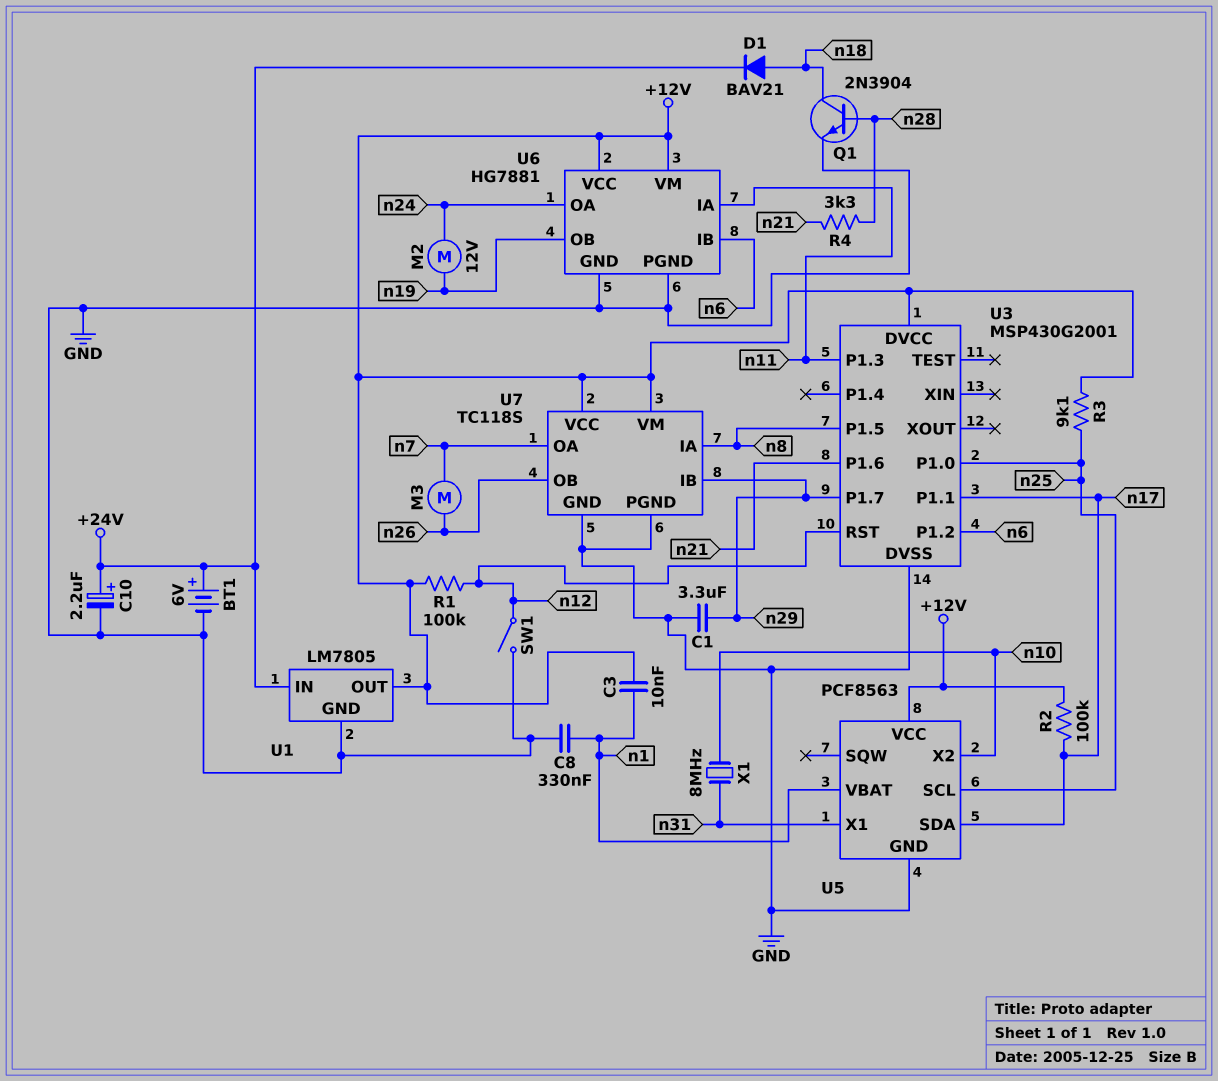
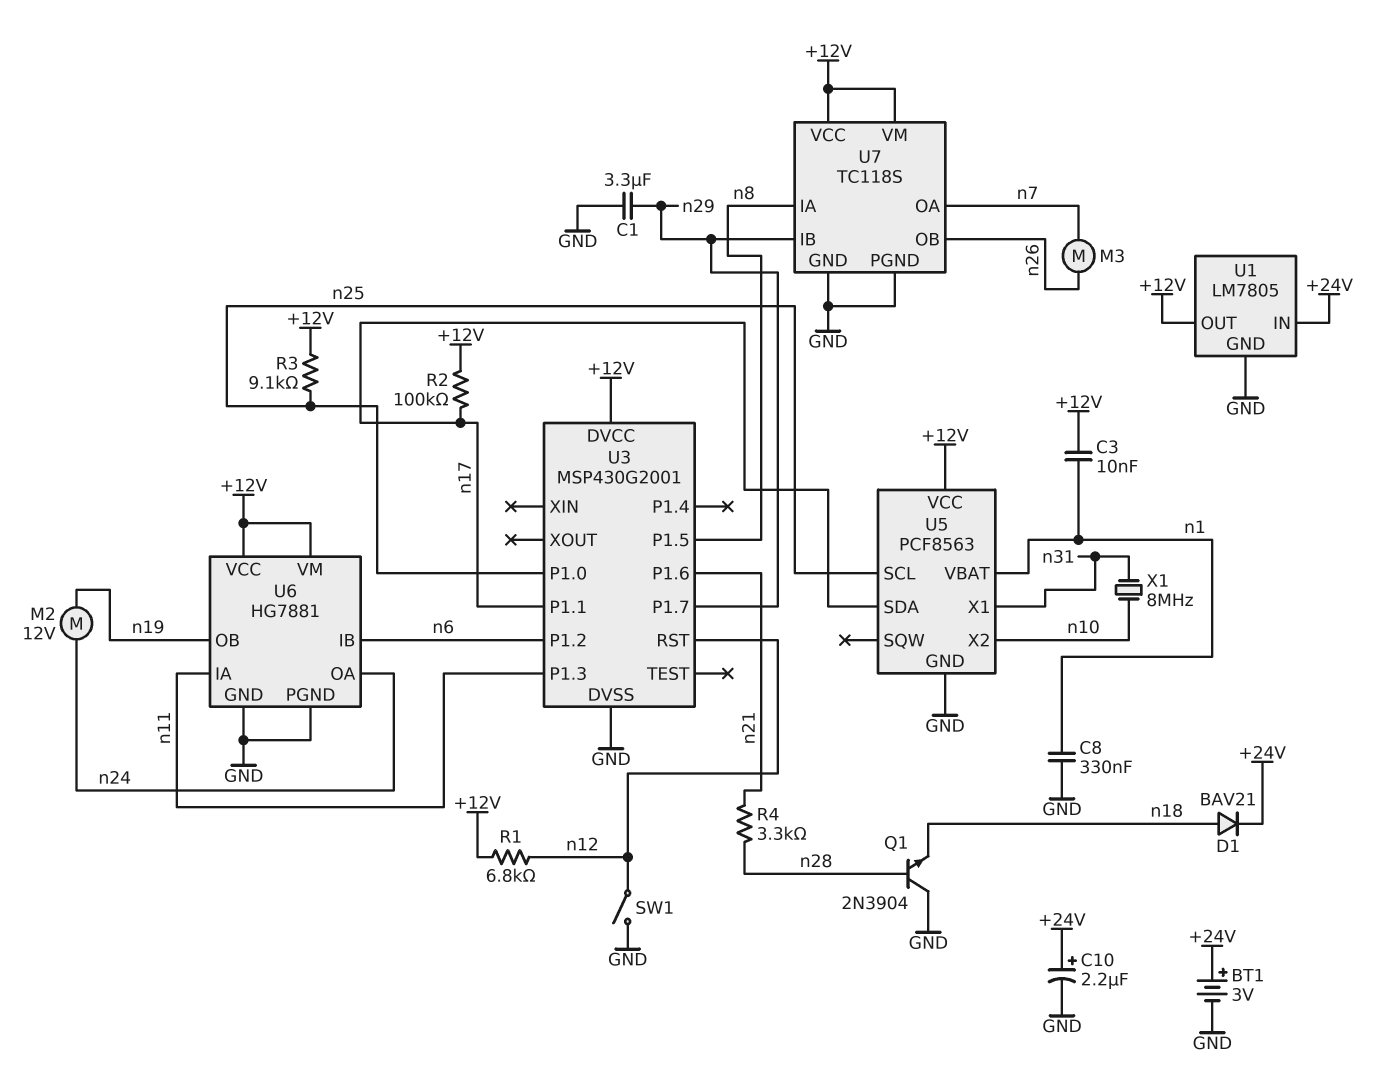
BT1: 6V (plus +24V, minus GND) -> 3V (plus +24V, minus GND)
Q1: NPN 2N3904 (B n28, C n18, E GND) -> NPN 2N3904 (B n28, C GND, E n18)
R1: 100k (+12V, n12) -> 6.8k (+12V, n12)

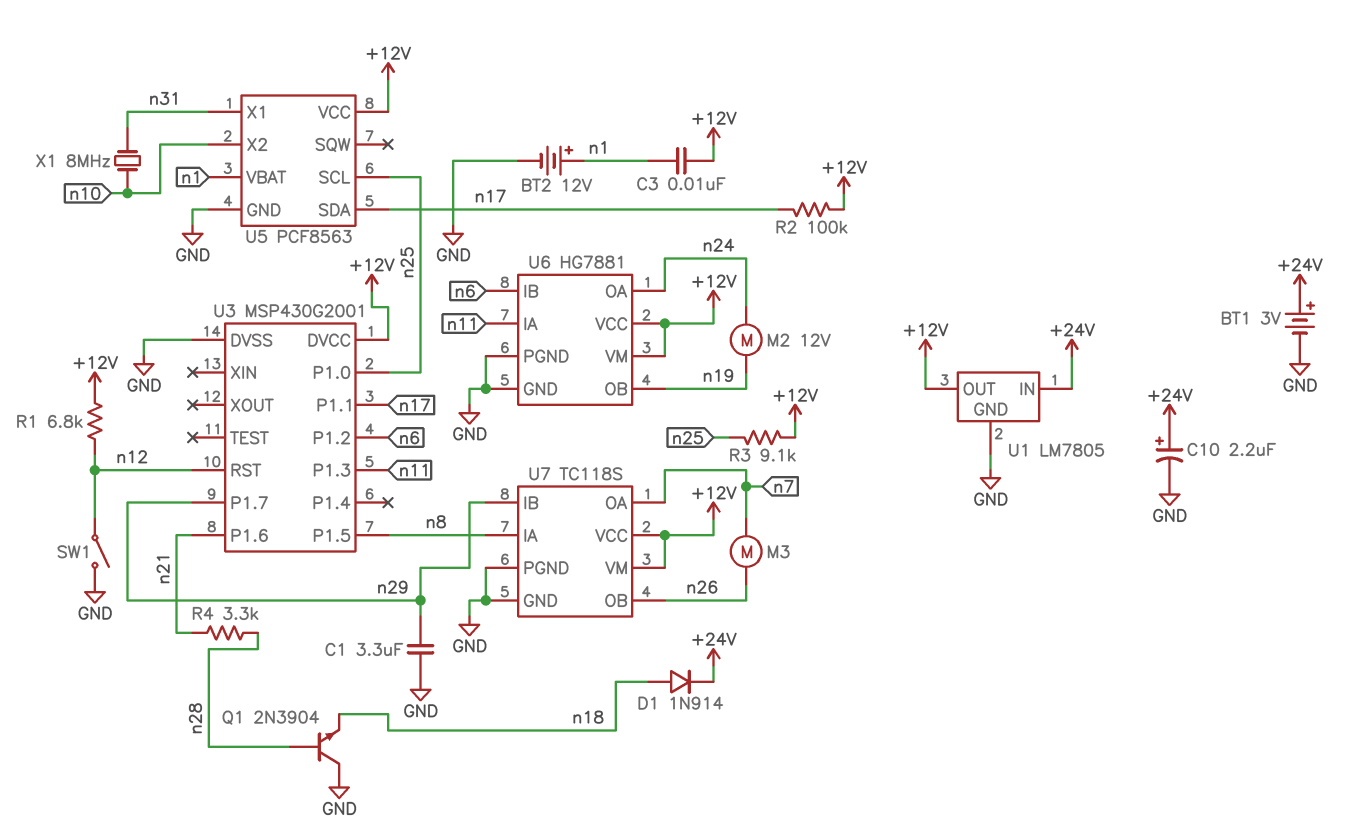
BT2: none -> 12V (plus n1, minus GND)
C8: 330nF (GND, n1) -> none
D1: diode BAV21 (A n18, K +24V) -> diode 1N914 (A n18, K +24V)

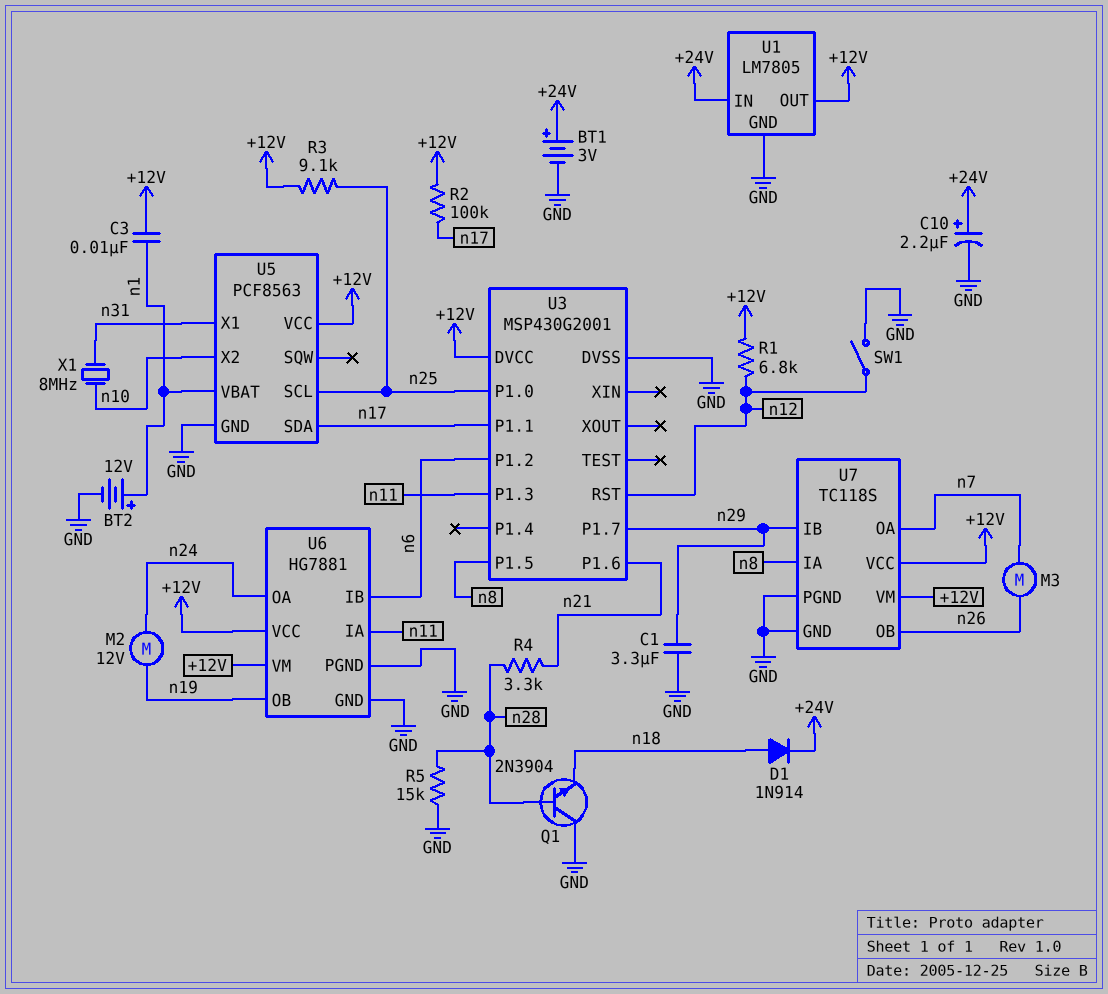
R5: none -> 15k (GND, n28)

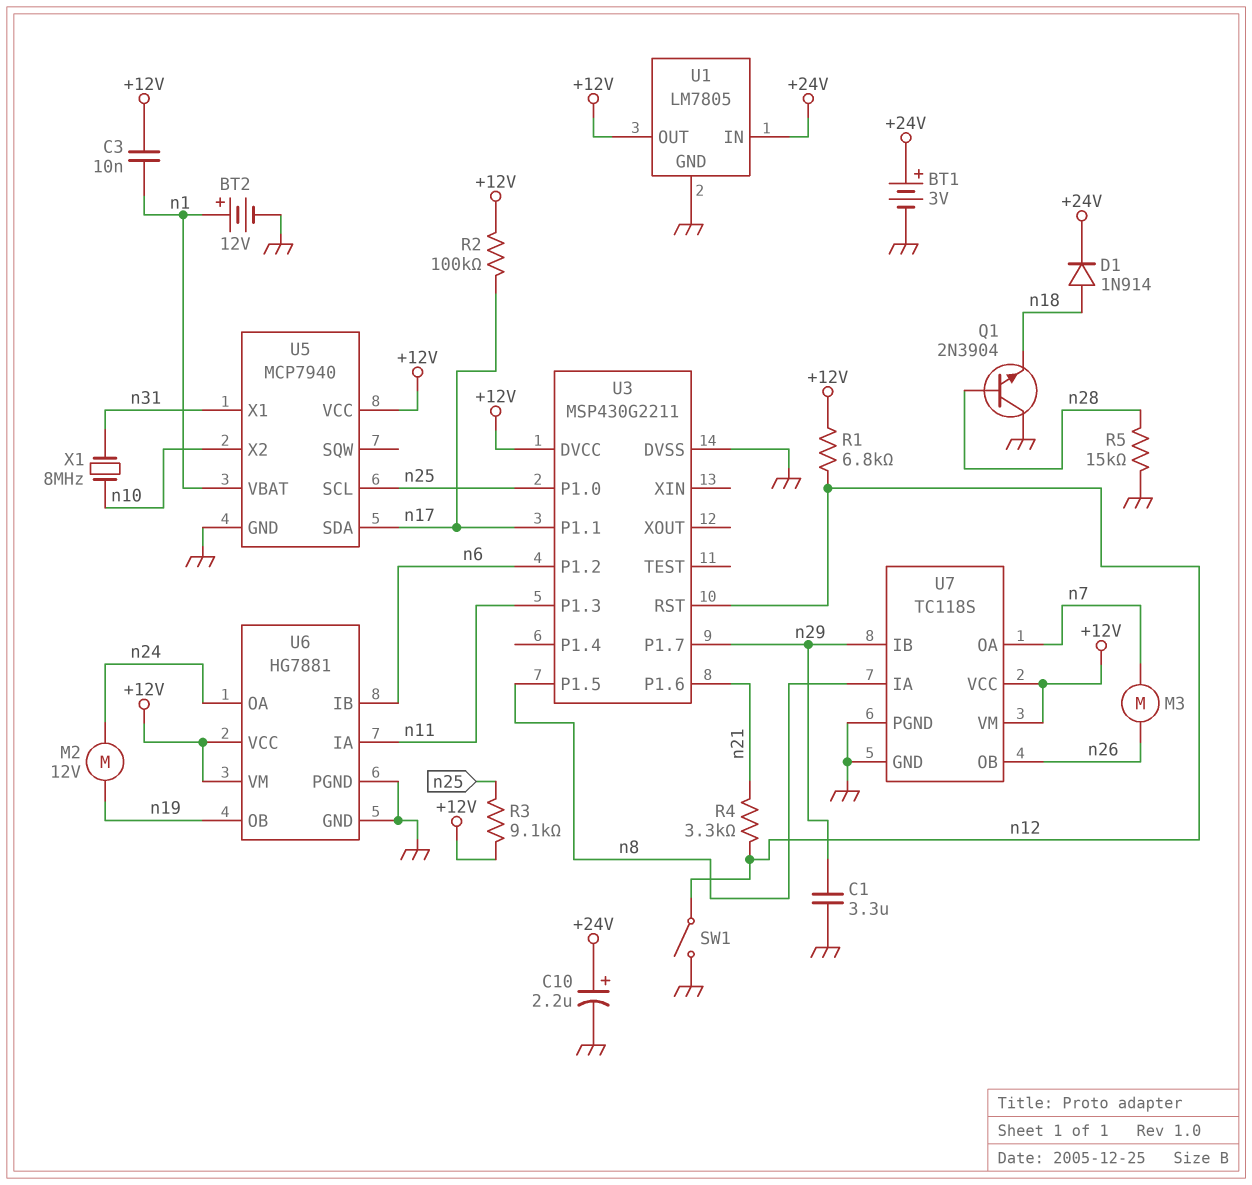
R4: 3.3k (n21, n28) -> 3.3k (n12, n21)
U3: MSP430G2001 -> MSP430G2211
U5: PCF8563 -> MCP7940

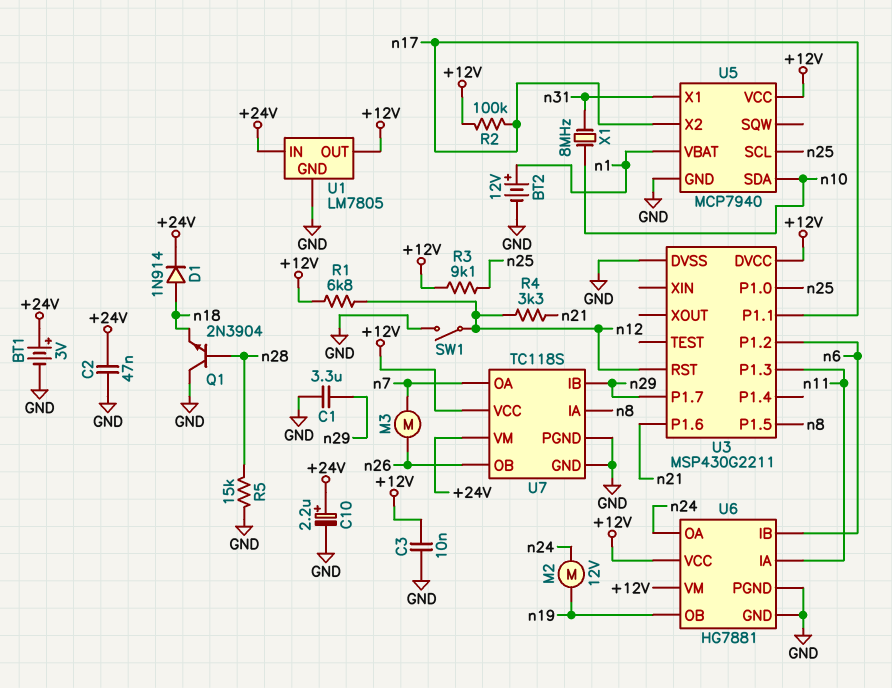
C2: none -> 47nF (+24V, GND)
C3: 10nF (+12V, n1) -> 10nF (+12V, GND)
U5 pin SDA: n17 -> n10
U5 pin X2: n10 -> n17
U7 pin VM: +12V -> +24V

